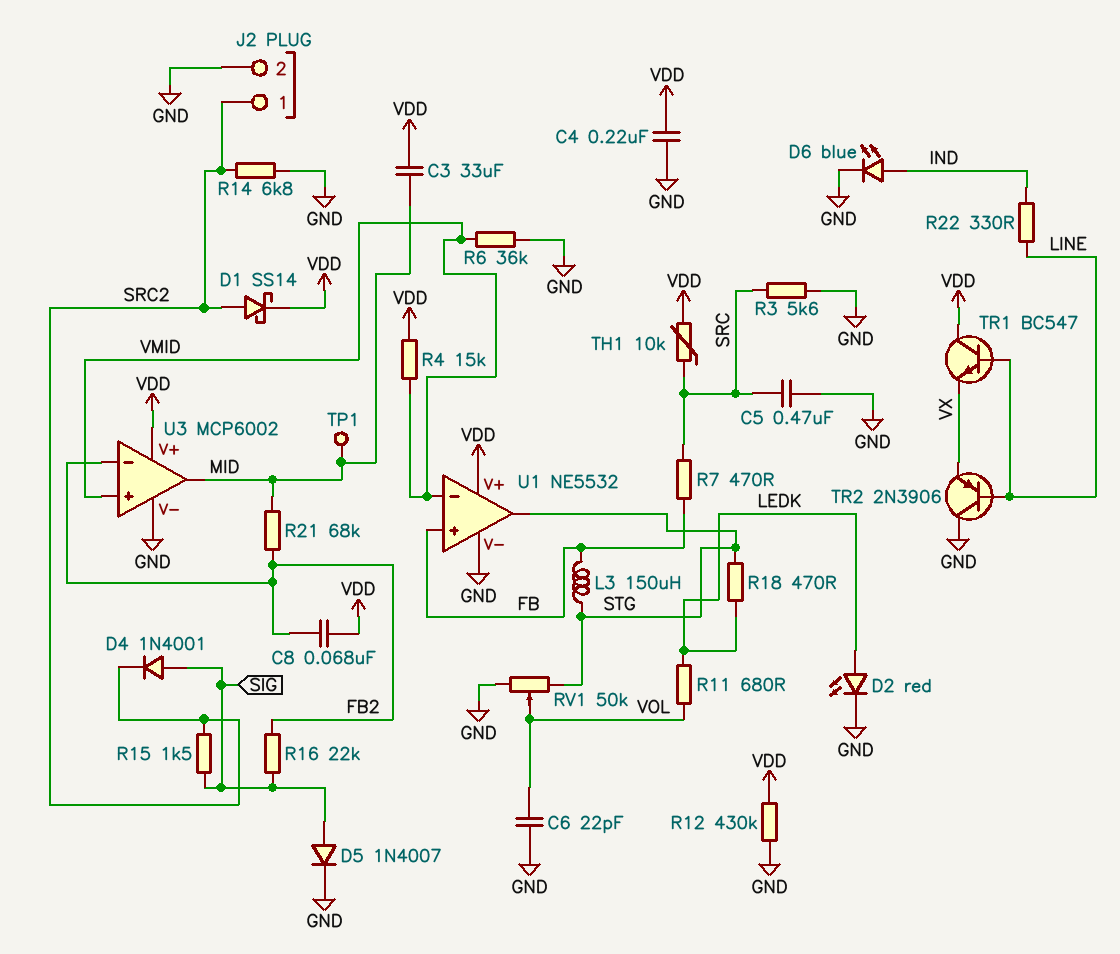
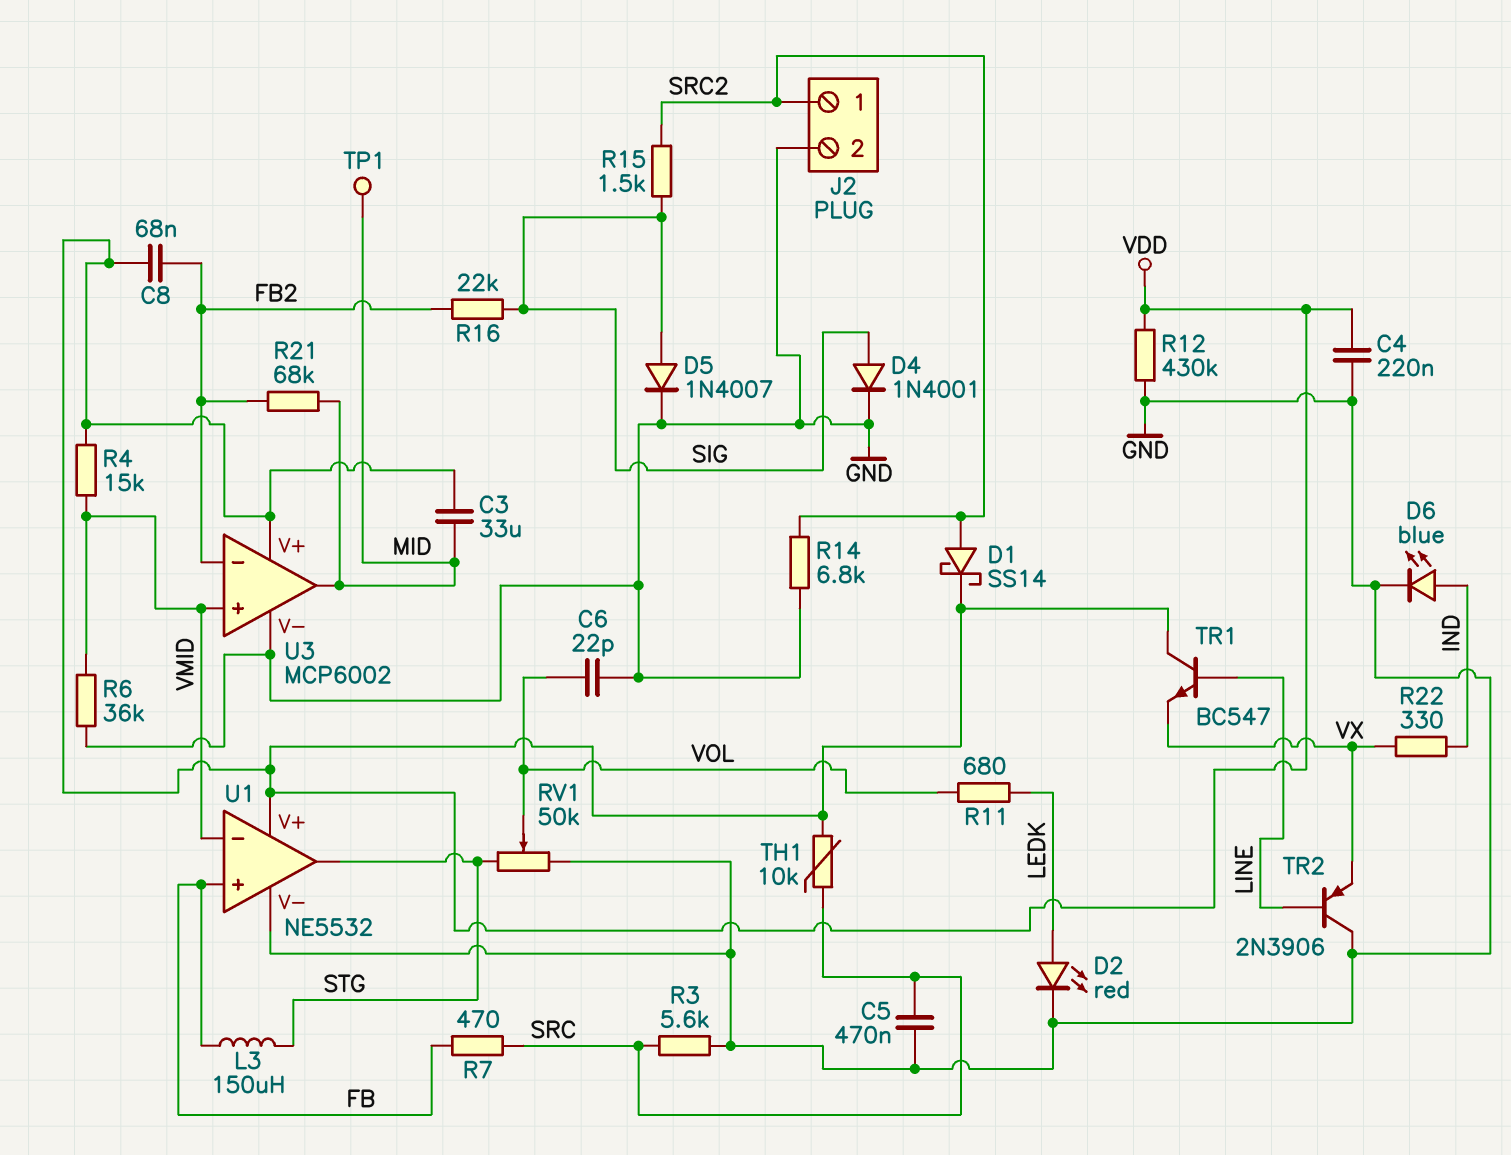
D4: diode 1N4001 (A SIG, K SRC2) -> diode 1N4001 (A SIG, K GND)
R18: 470 (LEDK, STG) -> none
R22: 330 (IND, LINE) -> 330 (IND, VX)

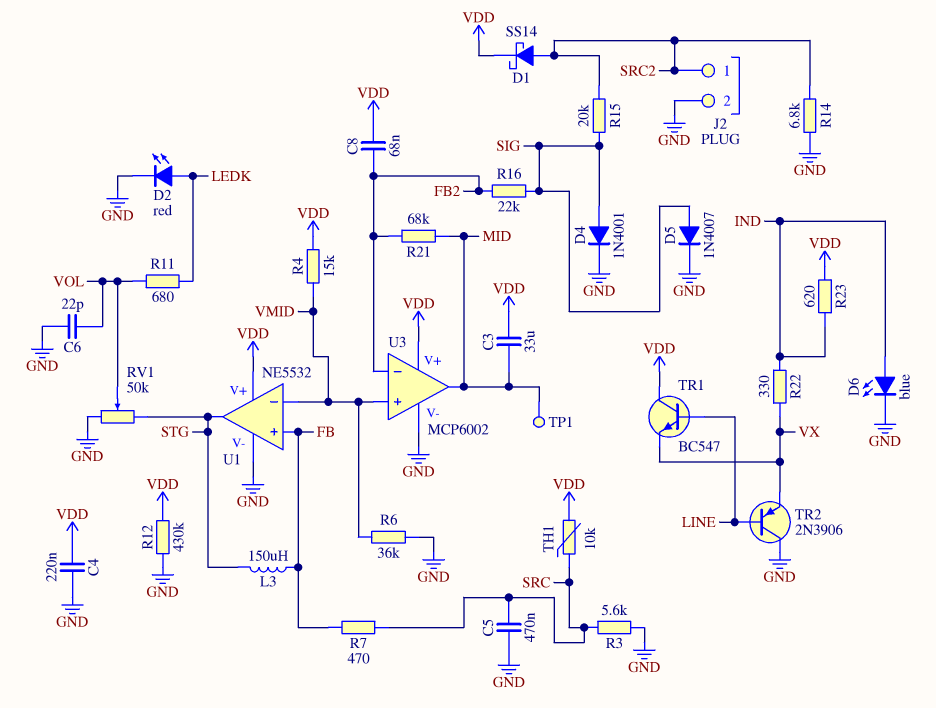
R15: 1.5k (SIG, SRC2) -> 20k (SIG, SRC2)
R23: none -> 620 (IND, VDD)

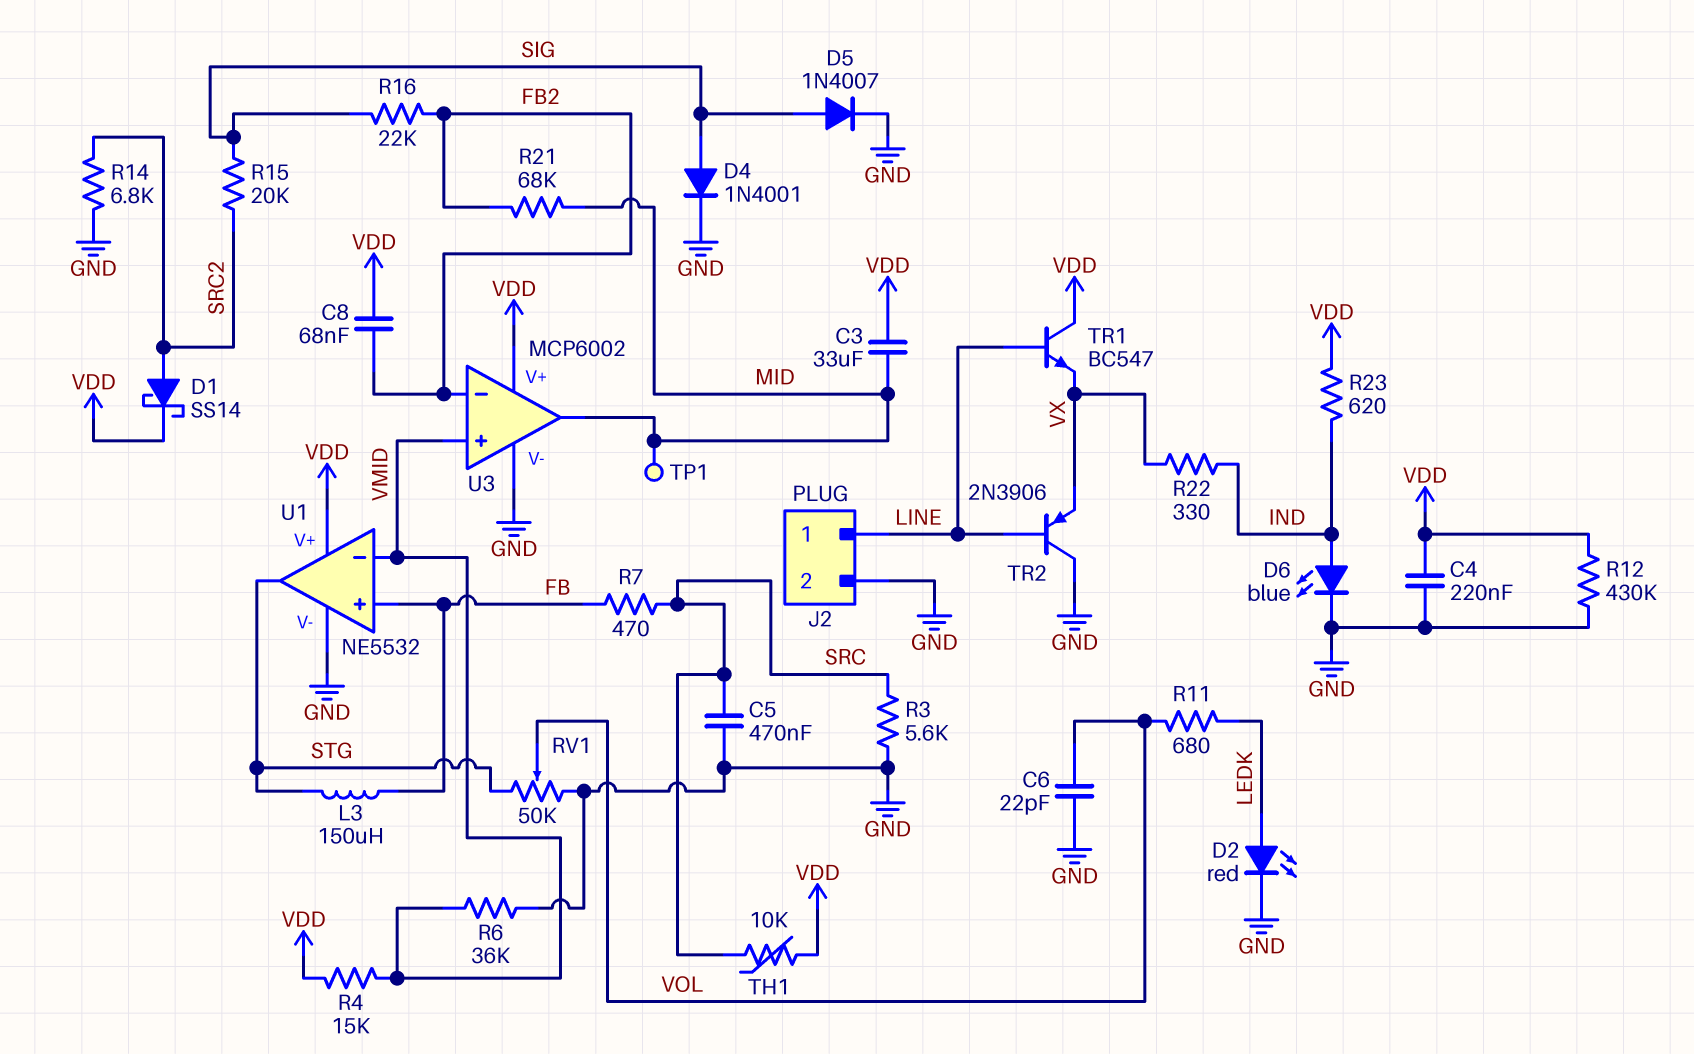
J2 pin 1: SRC2 -> LINE

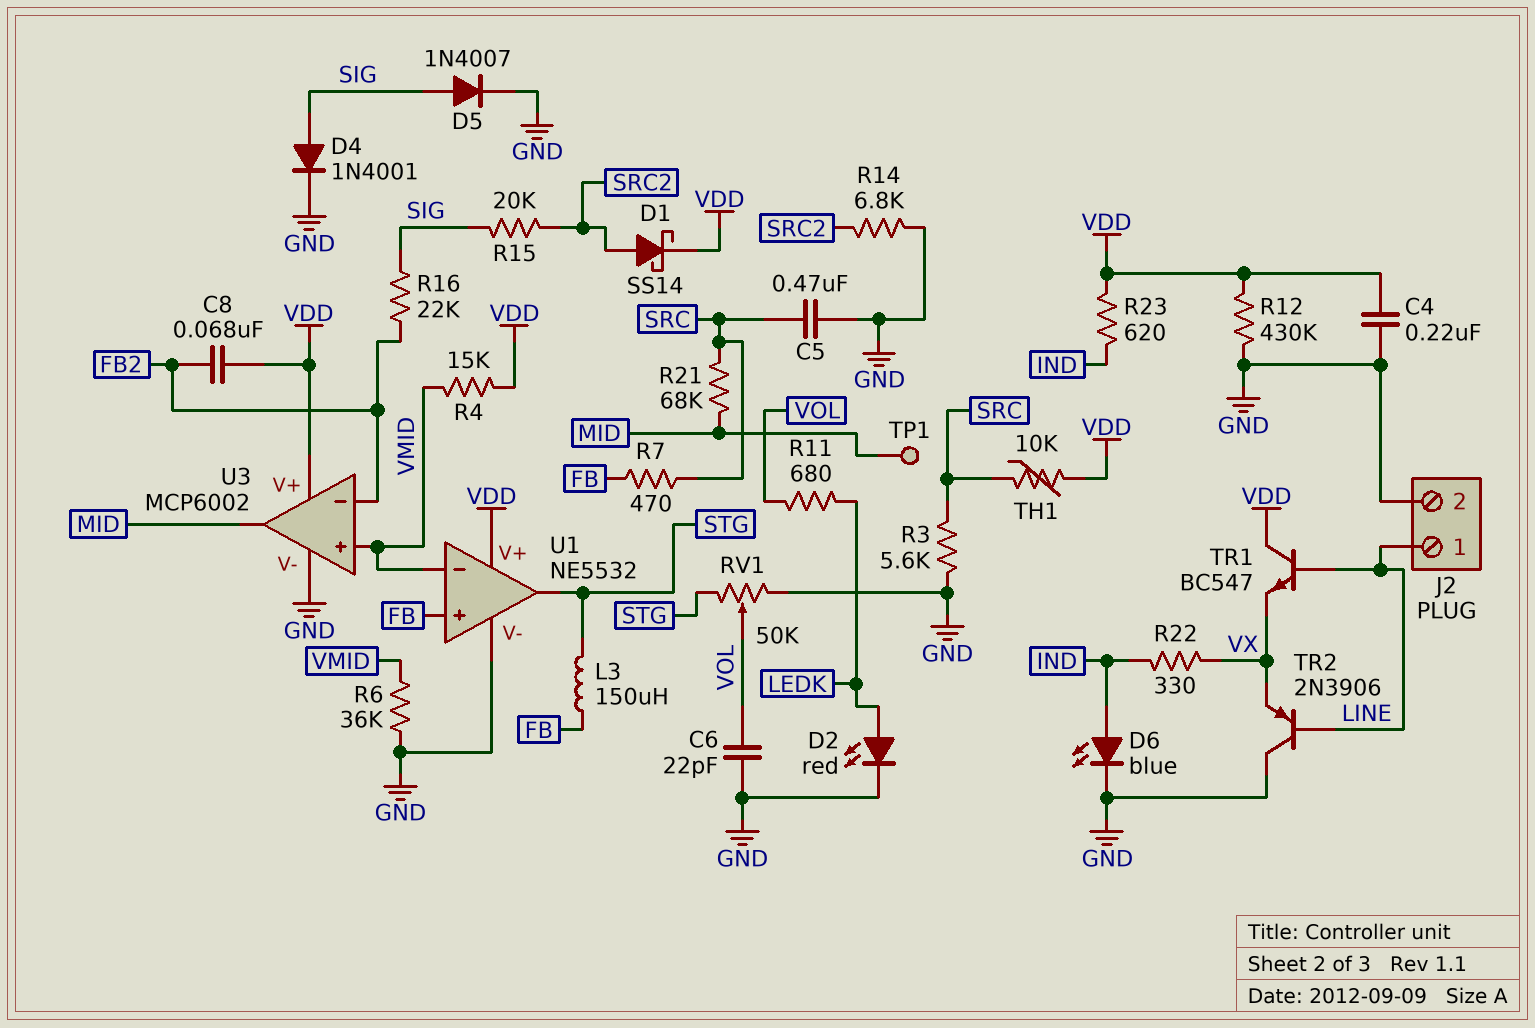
C3: 33uF (MID, VDD) -> none
R21: 68k (FB2, MID) -> 68k (MID, SRC)

